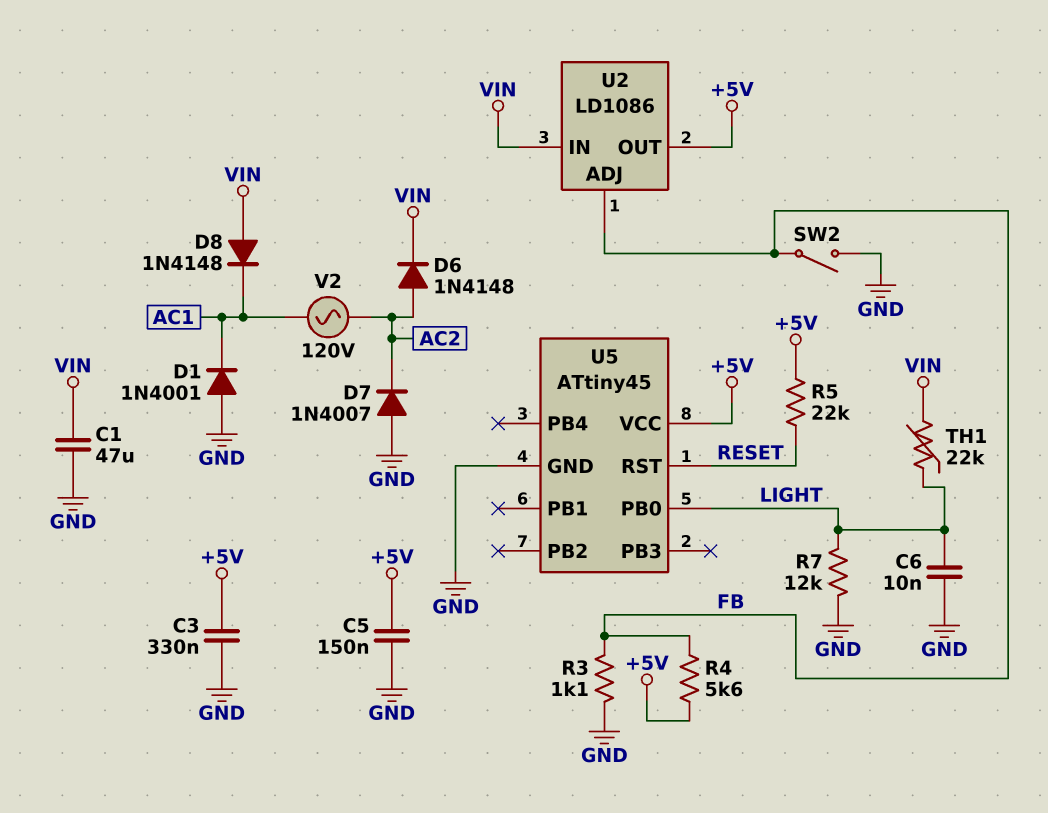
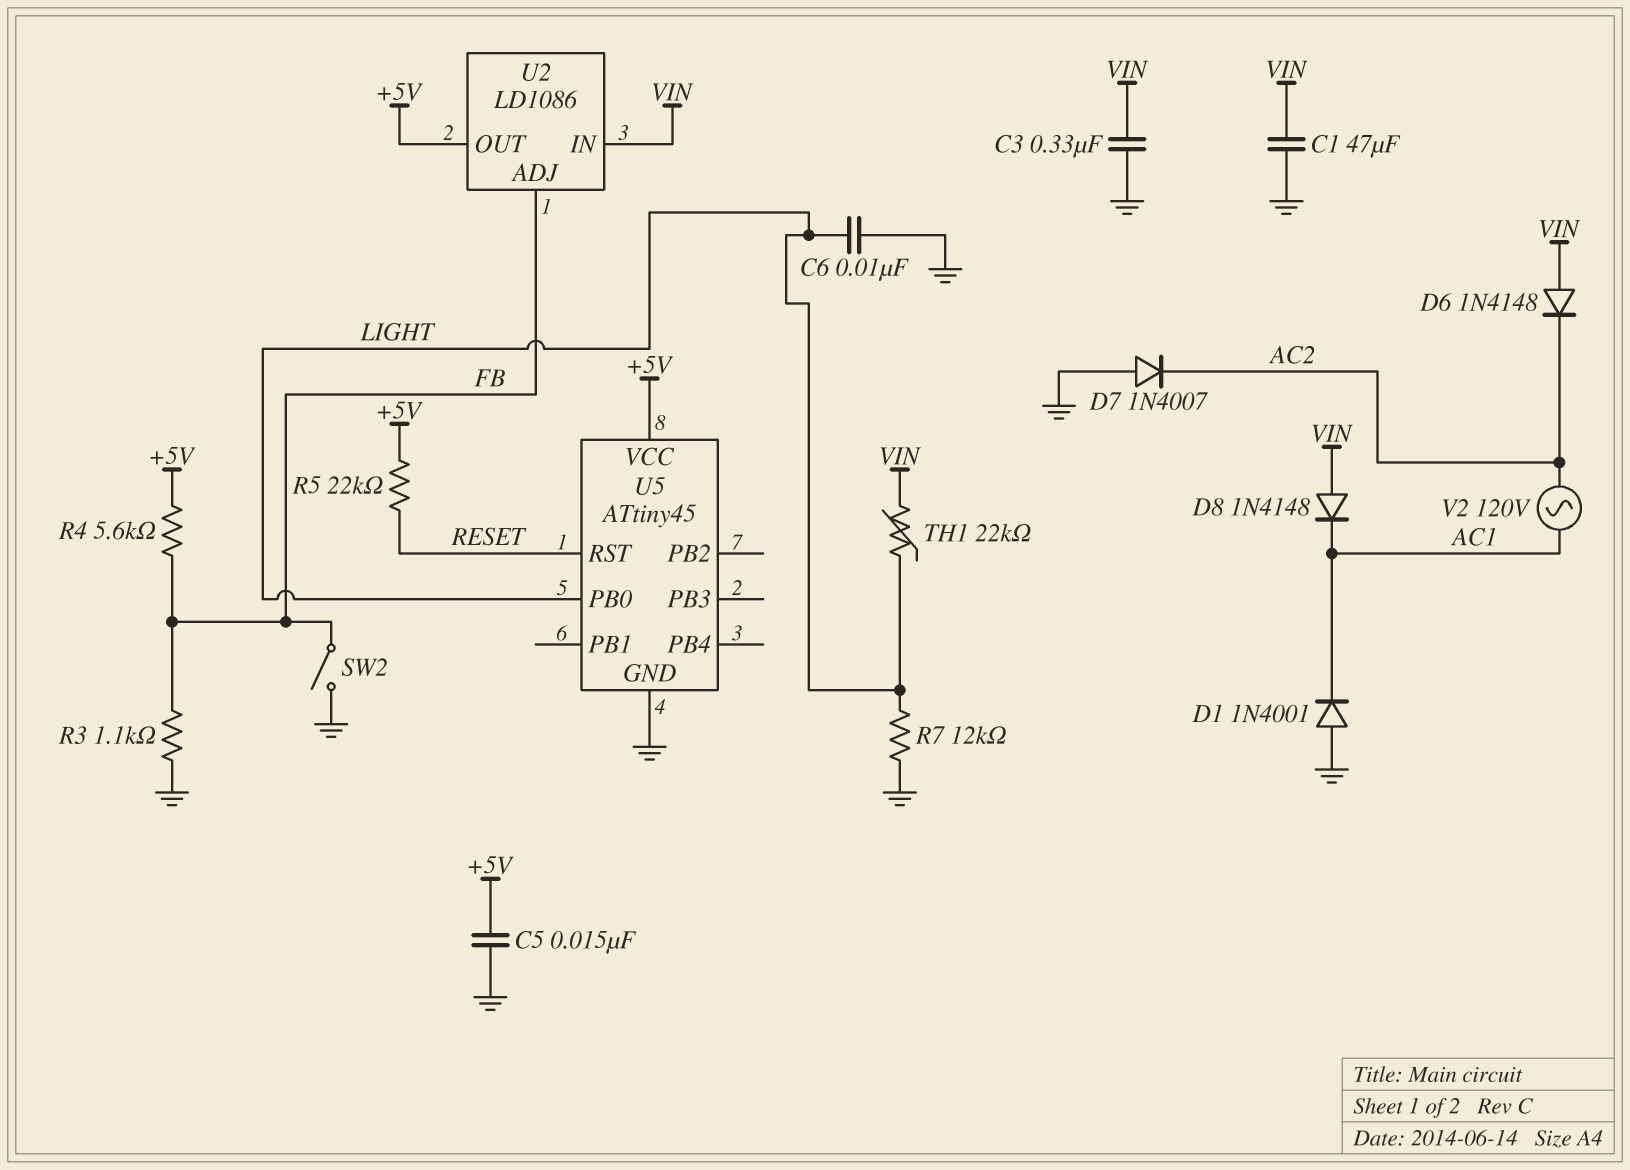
C3: 330nF (+5V, GND) -> 330nF (GND, VIN)
C5: 150nF (+5V, GND) -> 15nF (+5V, GND)
D6: diode 1N4148 (A AC2, K VIN) -> diode 1N4148 (A VIN, K AC2)

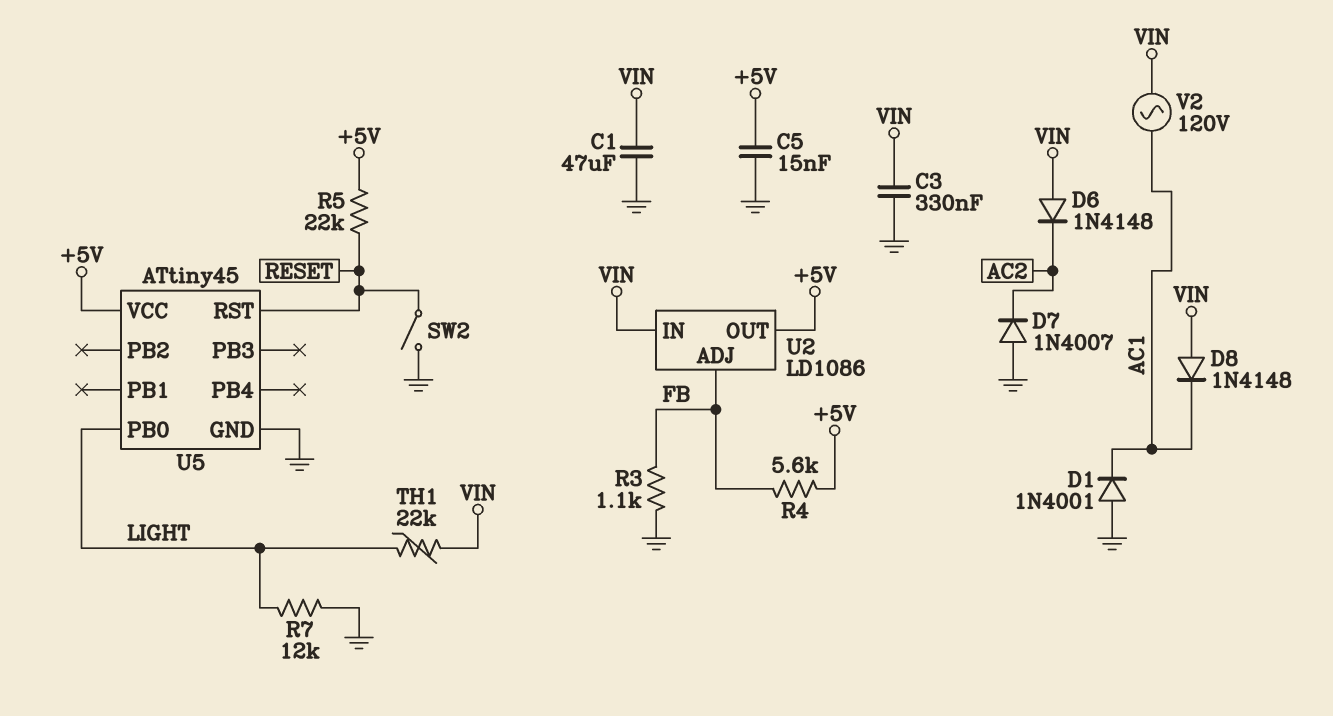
C6: 10nF (GND, LIGHT) -> none
SW2: switch (FB, GND) -> switch (GND, RESET)
V2: AC 120V (AC1, AC2) -> AC 120V (AC1, VIN)

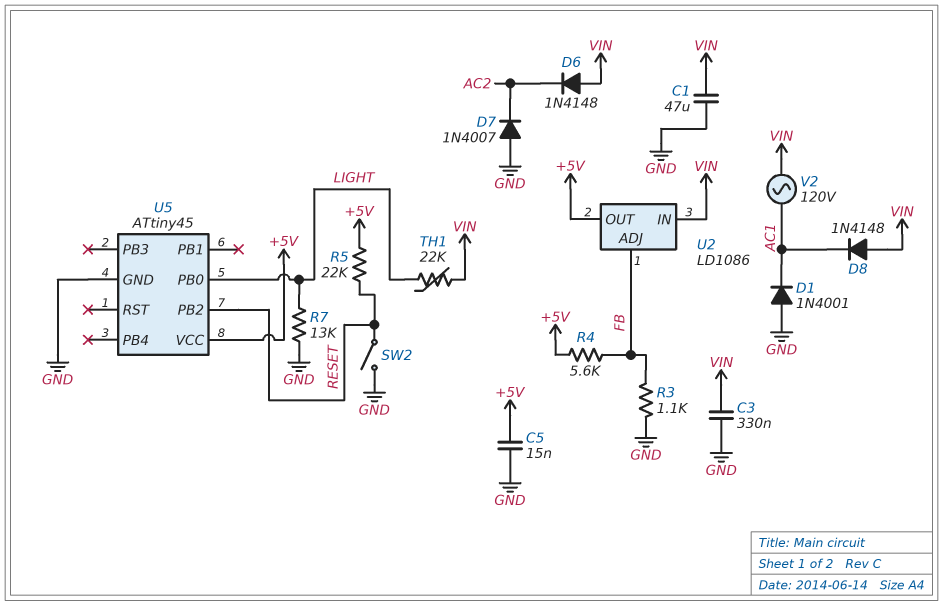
R7: 12k (GND, LIGHT) -> 13k (GND, LIGHT)
U5 pin PB2: none -> RESET
U5 pin RST: RESET -> none

